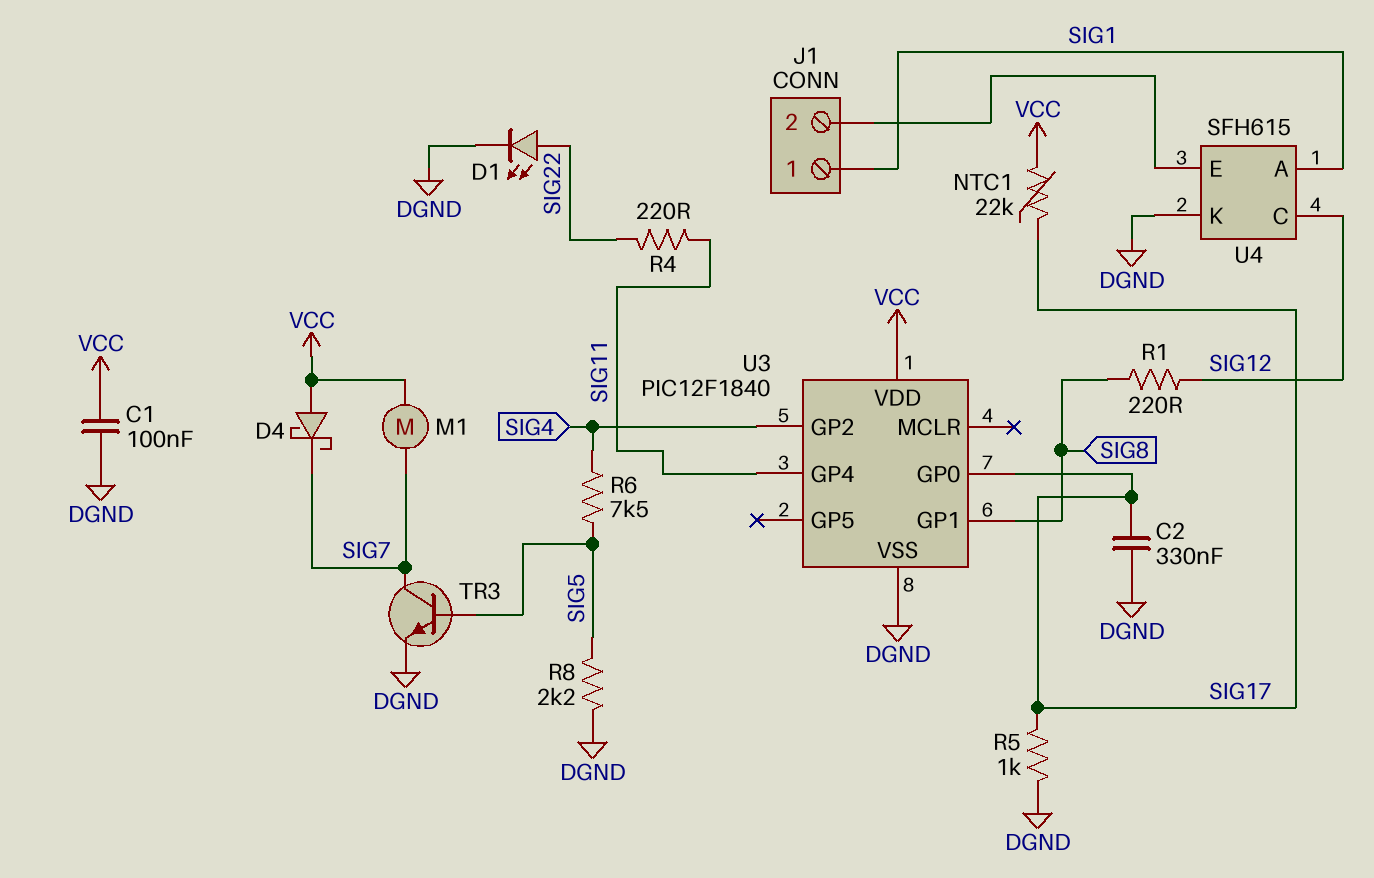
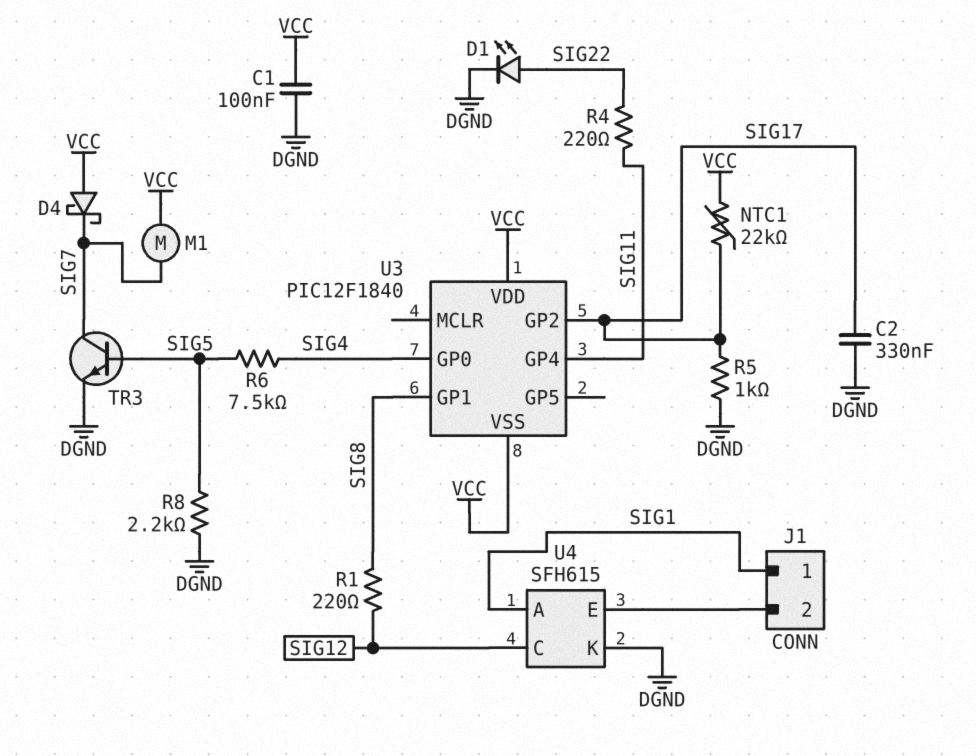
U3 pin GP0: SIG17 -> SIG4
U3 pin GP2: SIG4 -> SIG17
U3 pin VSS: DGND -> VCC

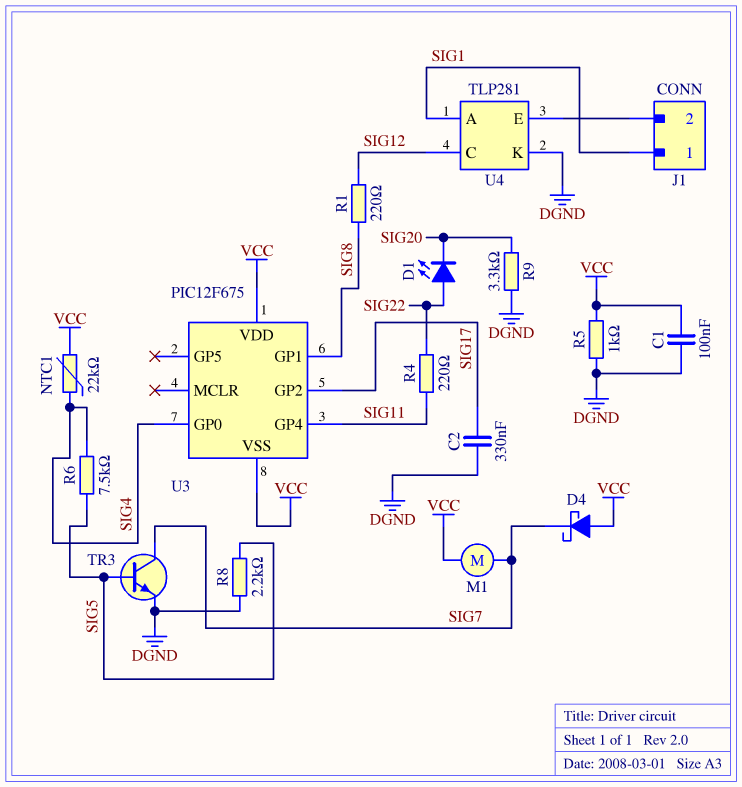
D1: LED (A SIG22, K DGND) -> LED (A SIG22, K SIG20)
NTC1: 22k (SIG17, VCC) -> 22k (SIG4, VCC)
R5: 1k (DGND, SIG17) -> 1k (DGND, VCC)
R9: none -> 3.3k (DGND, SIG20)
U3: PIC12F1840 -> PIC12F675
U4: SFH615 -> TLP281

